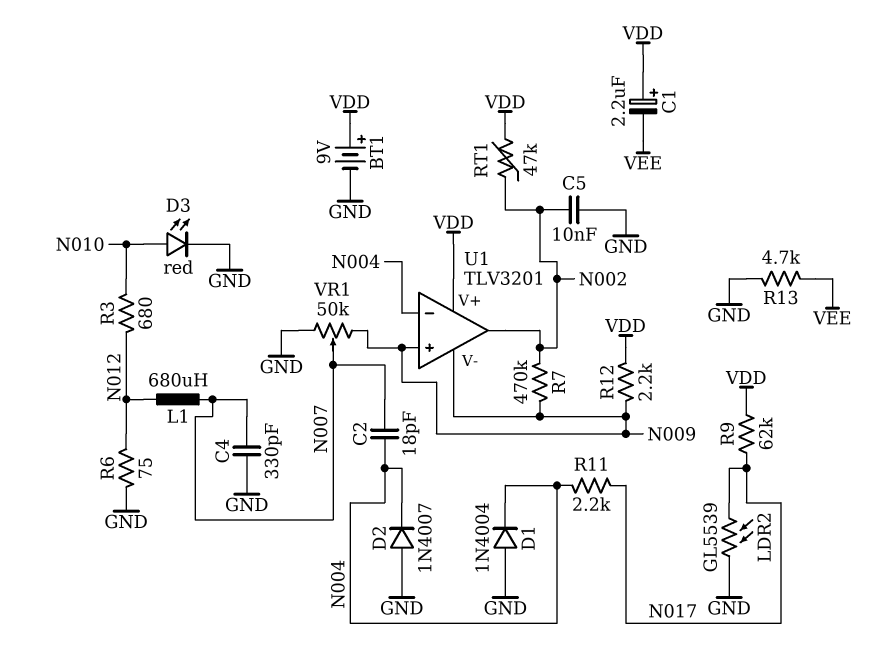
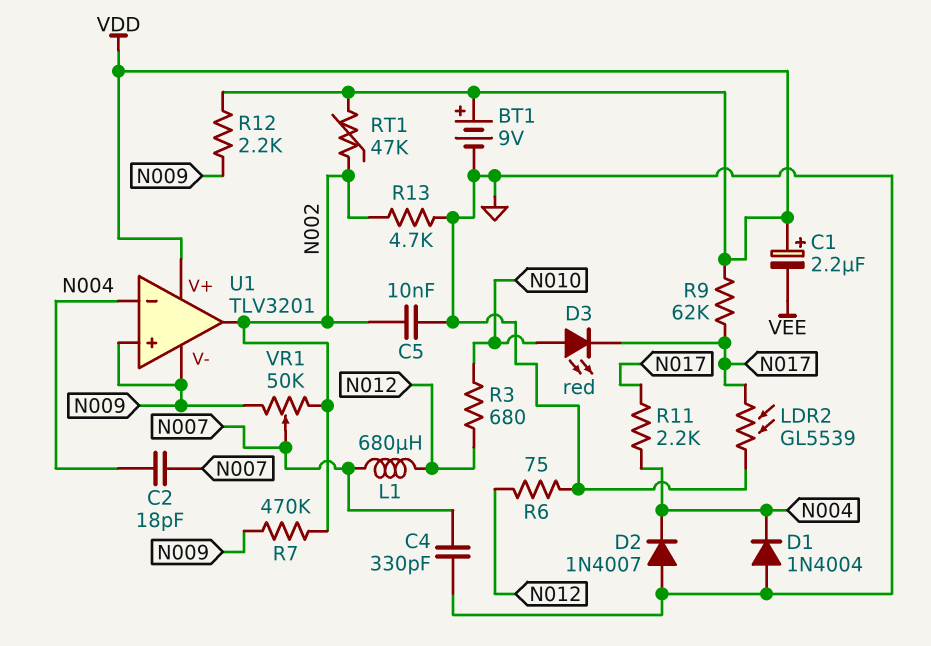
D3: LED red (A N010, K GND) -> LED red (A N010, K N017)
R13: 4.7k (GND, VEE) -> 4.7k (GND, N002)
VR1: 50k (GND, N009, wiper N007) -> 50k (N002, N009, wiper N007)

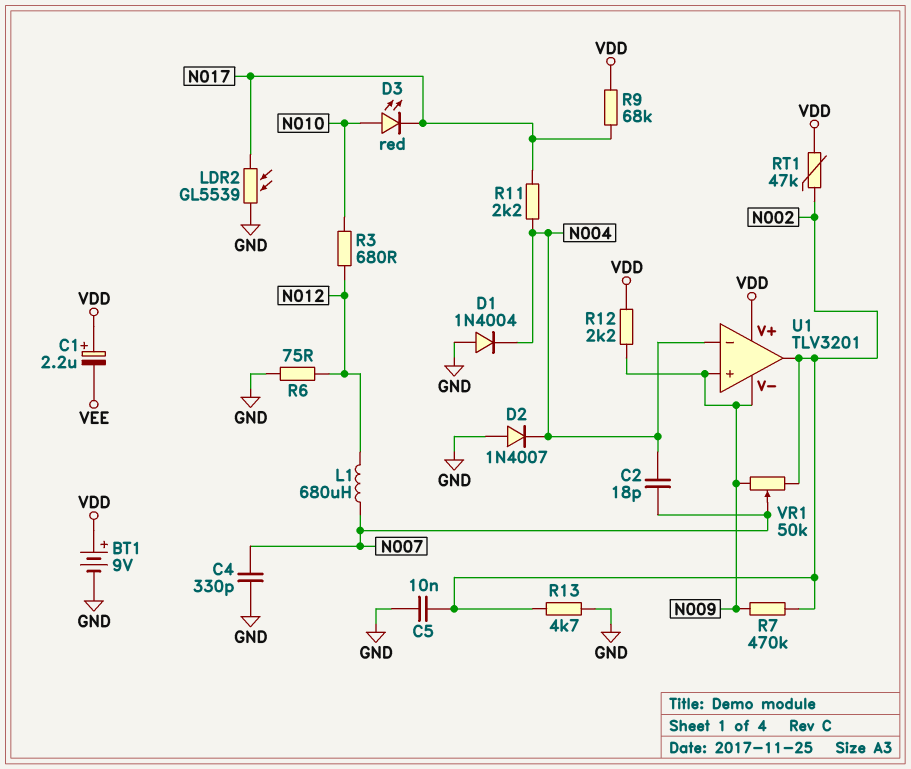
R9: 62k (N017, VDD) -> 68k (N017, VDD)

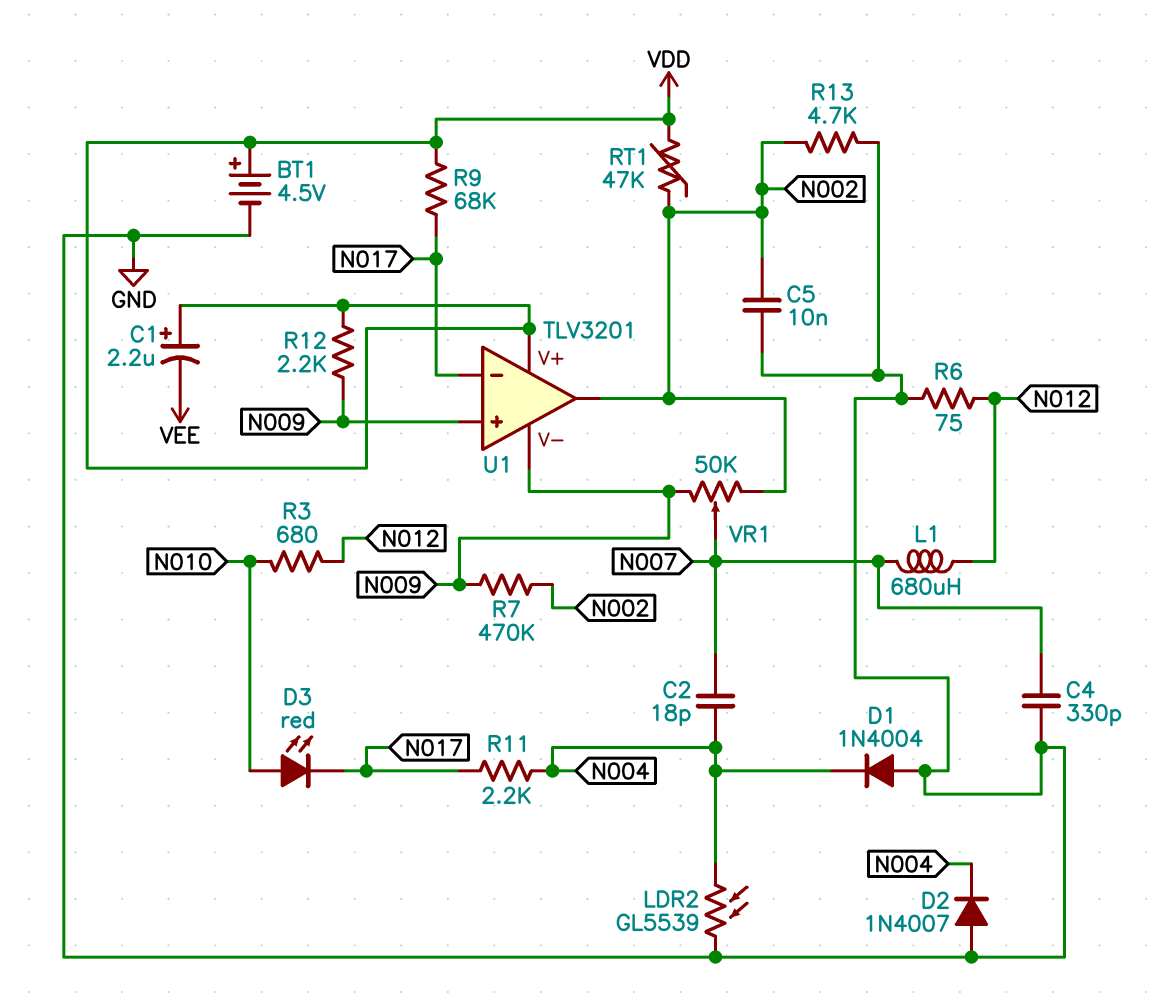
BT1: 9V (plus VDD, minus GND) -> 4.5V (plus VDD, minus GND)
LDR2: GL5539 (GND, N017) -> GL5539 (GND, N004)
U1 pin in-: N004 -> N017

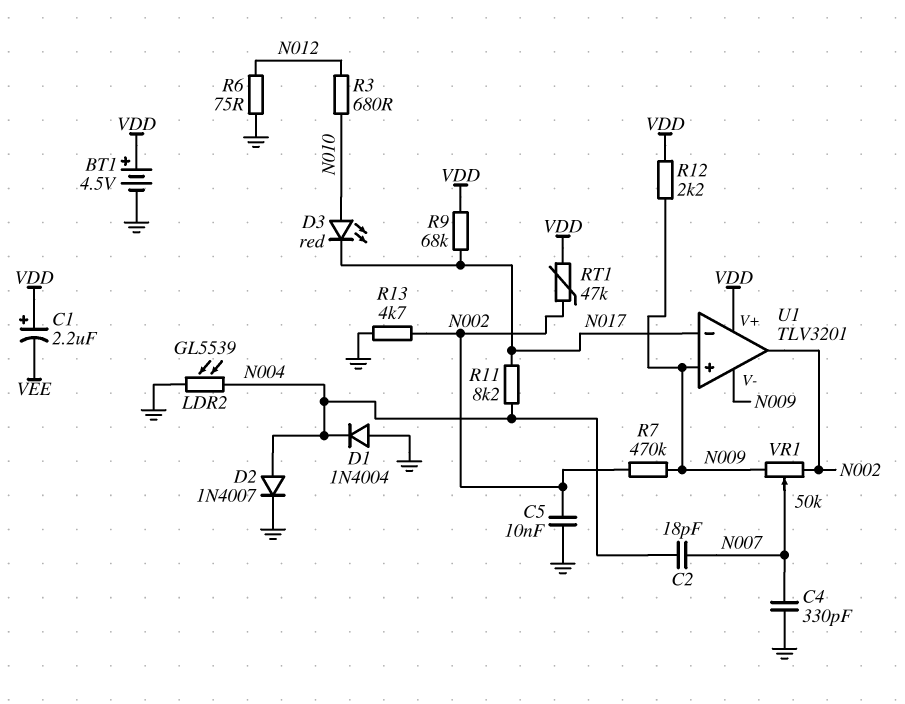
D2: diode 1N4007 (A GND, K N004) -> diode 1N4007 (A N004, K GND)
L1: 680uH (N007, N012) -> none
R11: 2.2k (N004, N017) -> 8.2k (N004, N017)

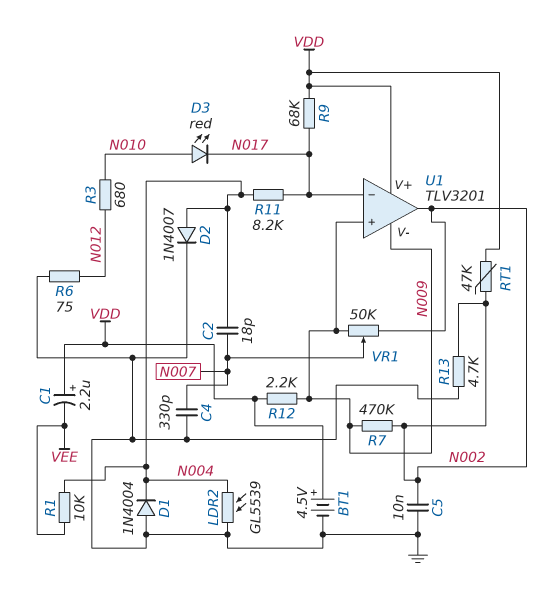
R1: none -> 10k (N004, VEE)

